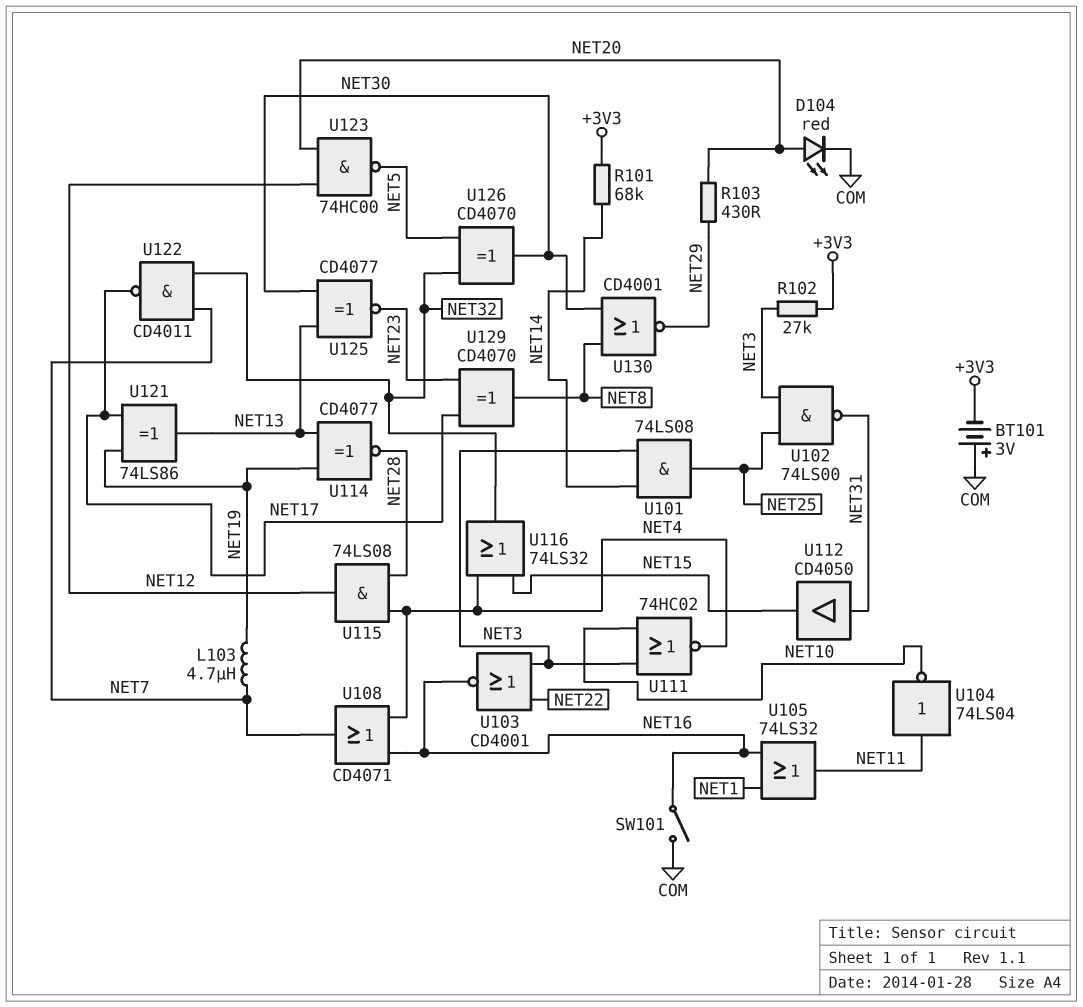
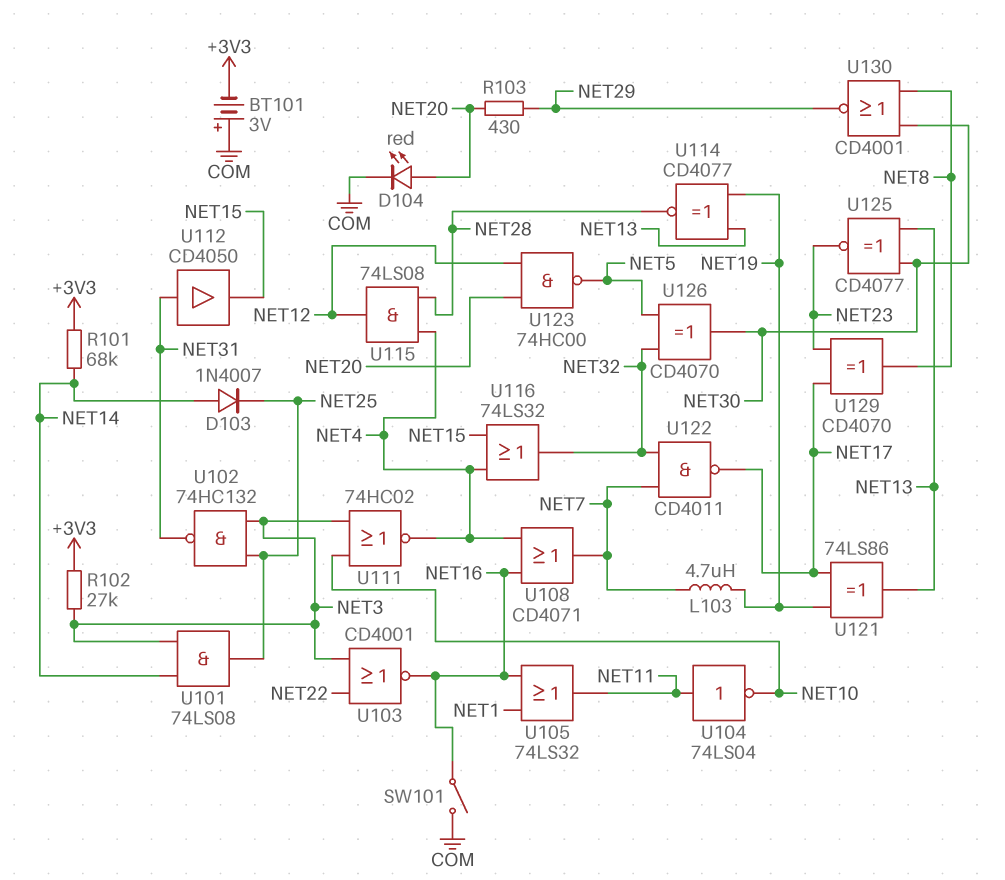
D103: none -> diode 1N4007 (A NET14, K NET25)
U102: NAND 74LS00 (in NET3, in NET25, out NET31) -> NAND 74HC132 (in NET3, in NET25, out NET31)

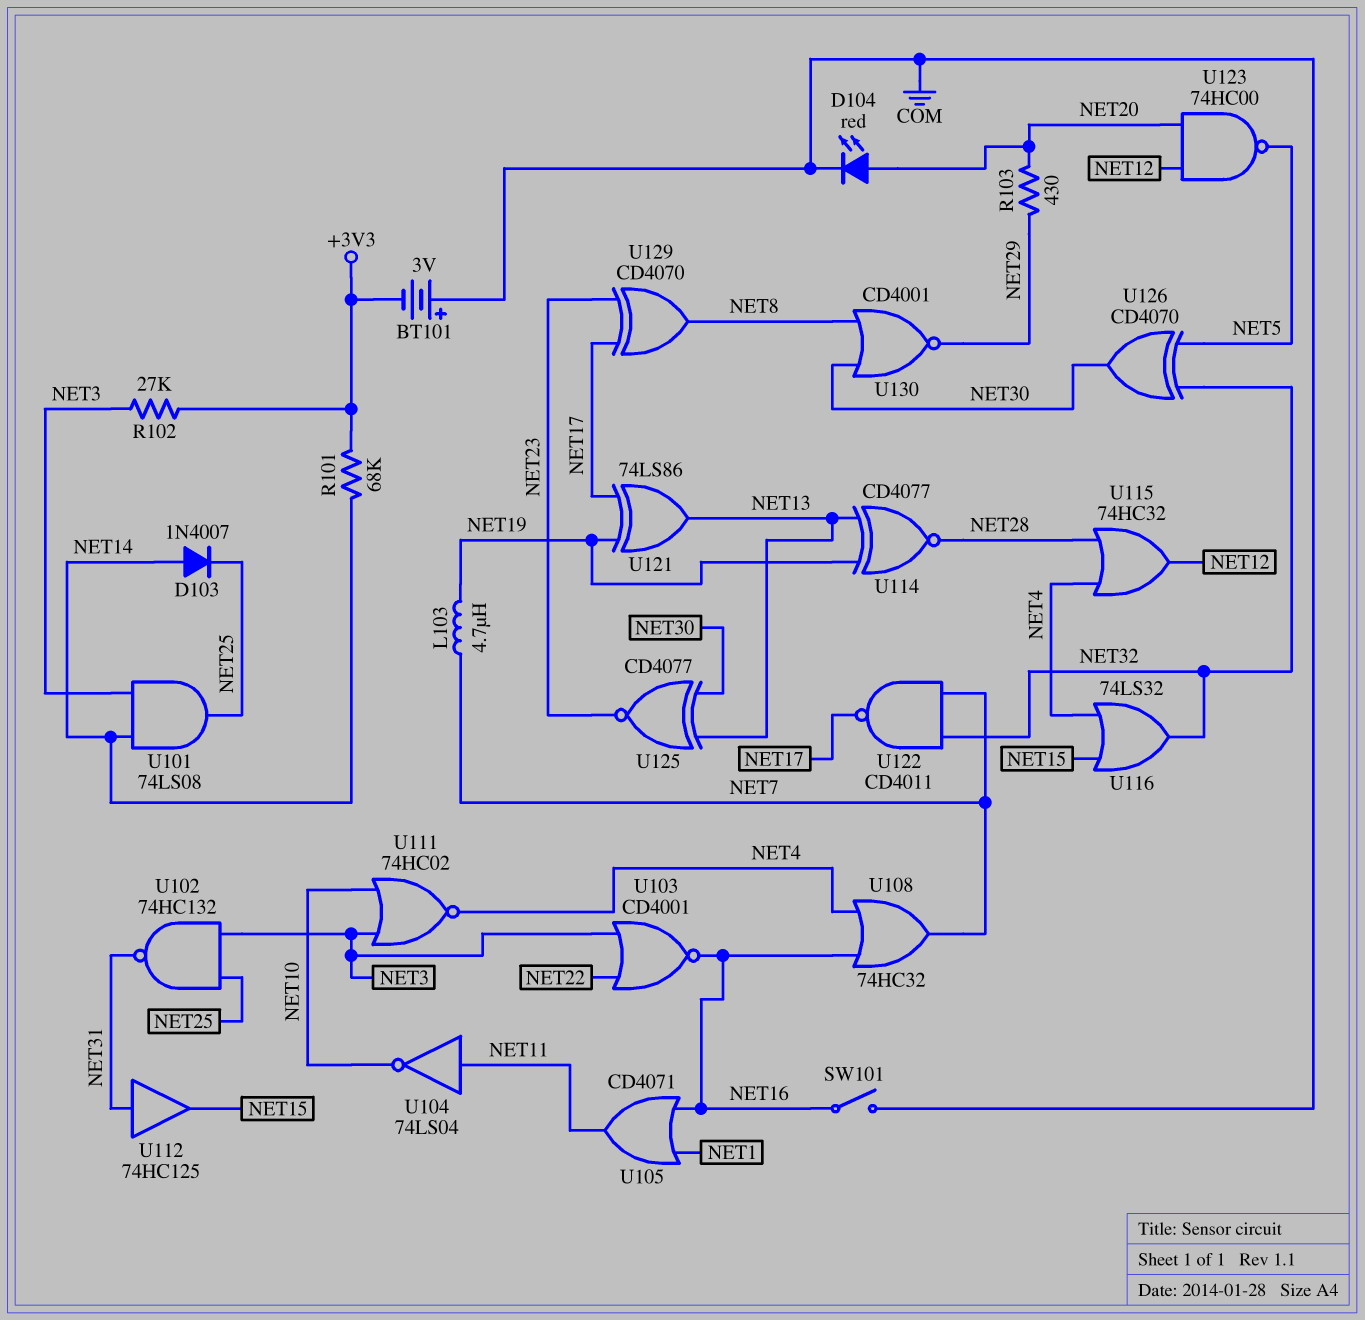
U105: OR 74LS32 (in NET1, in NET16, out NET11) -> OR CD4071 (in NET1, in NET16, out NET11)
U108: OR CD4071 (in NET4, in NET16, out NET7) -> OR 74HC32 (in NET4, in NET16, out NET7)
U112: buffer CD4050 (in NET31, out NET15) -> buffer 74HC125 (in NET31, out NET15)
U115: AND 74LS08 (in NET4, in NET28, out NET12) -> OR 74HC32 (in NET4, in NET28, out NET12)

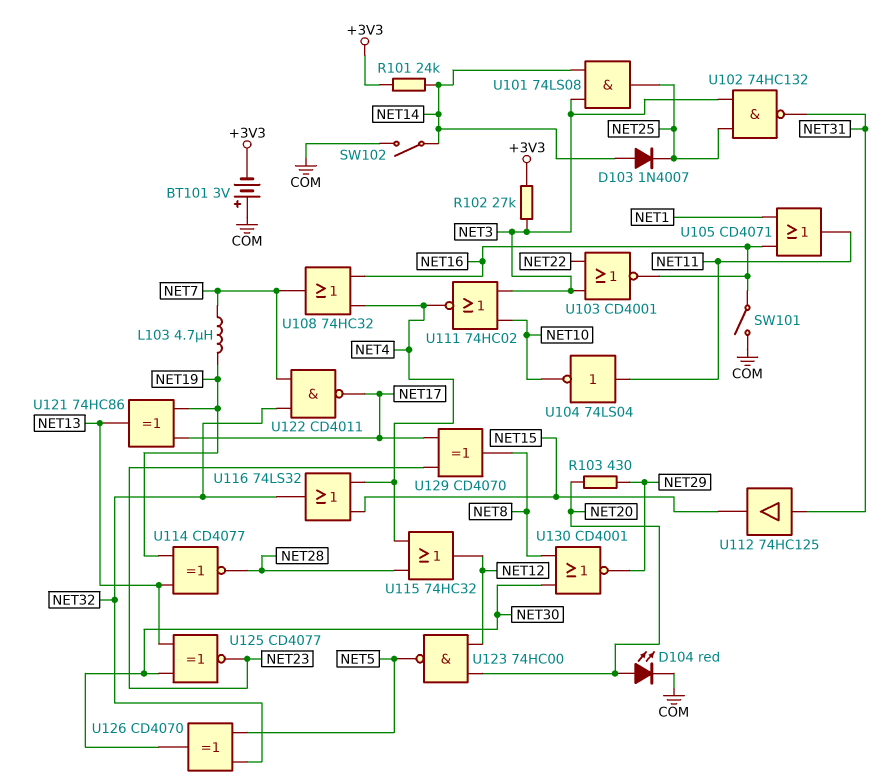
R101: 68k (+3V3, NET14) -> 24k (+3V3, NET14)
SW102: none -> switch (COM, NET14)
U121: XOR 74LS86 (in NET17, in NET19, out NET13) -> XOR 74HC86 (in NET17, in NET19, out NET13)

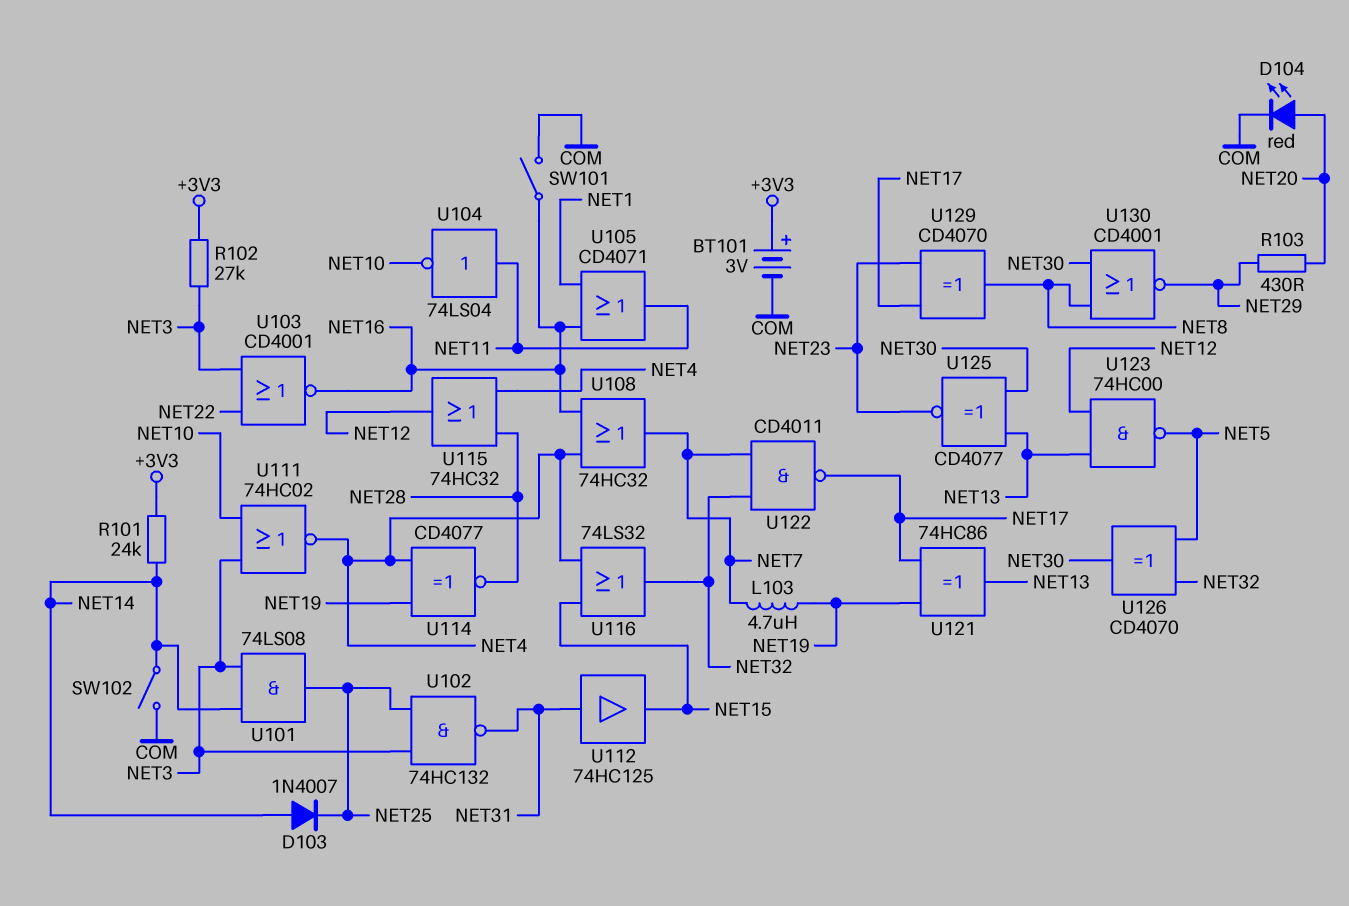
BT101: 3V (plus COM, minus +3V3) -> 3V (plus +3V3, minus COM)
U114: XNOR CD4077 (in NET13, in NET19, out NET28) -> XNOR CD4077 (in NET4, in NET19, out NET28)
U123: NAND 74HC00 (in NET12, in NET20, out NET5) -> NAND 74HC00 (in NET12, in NET13, out NET5)

